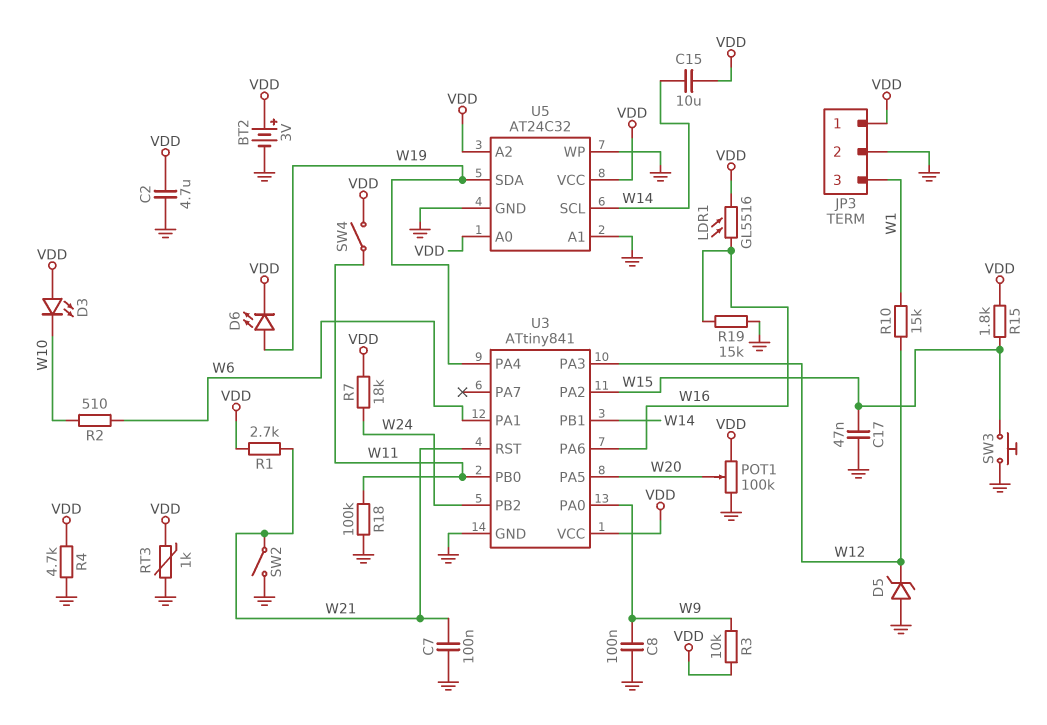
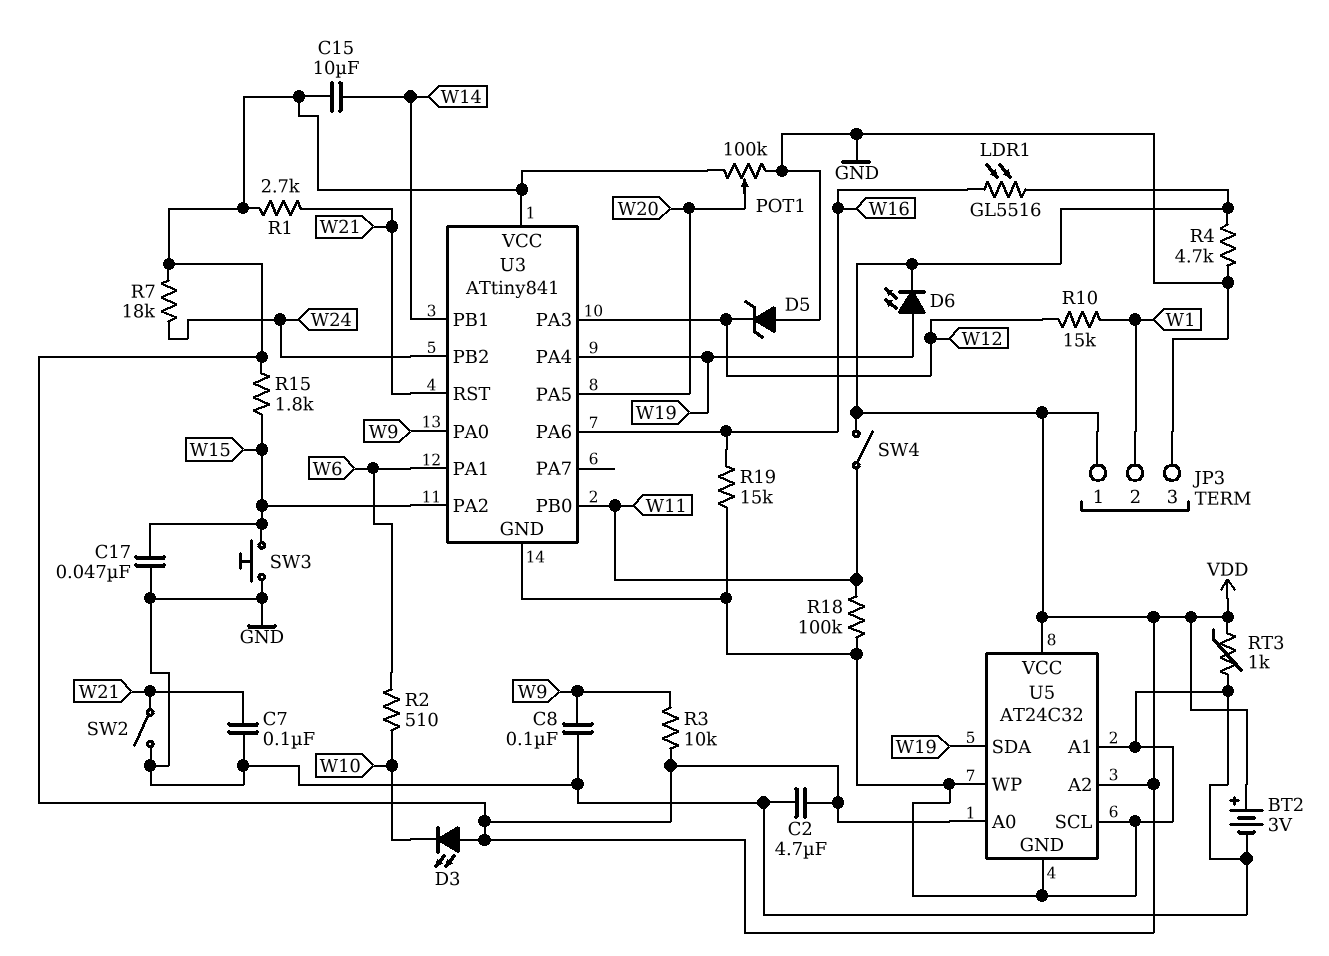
JP3 pin 2: GND -> W1
JP3 pin 3: W1 -> GND
U5 pin SCL: W14 -> GND

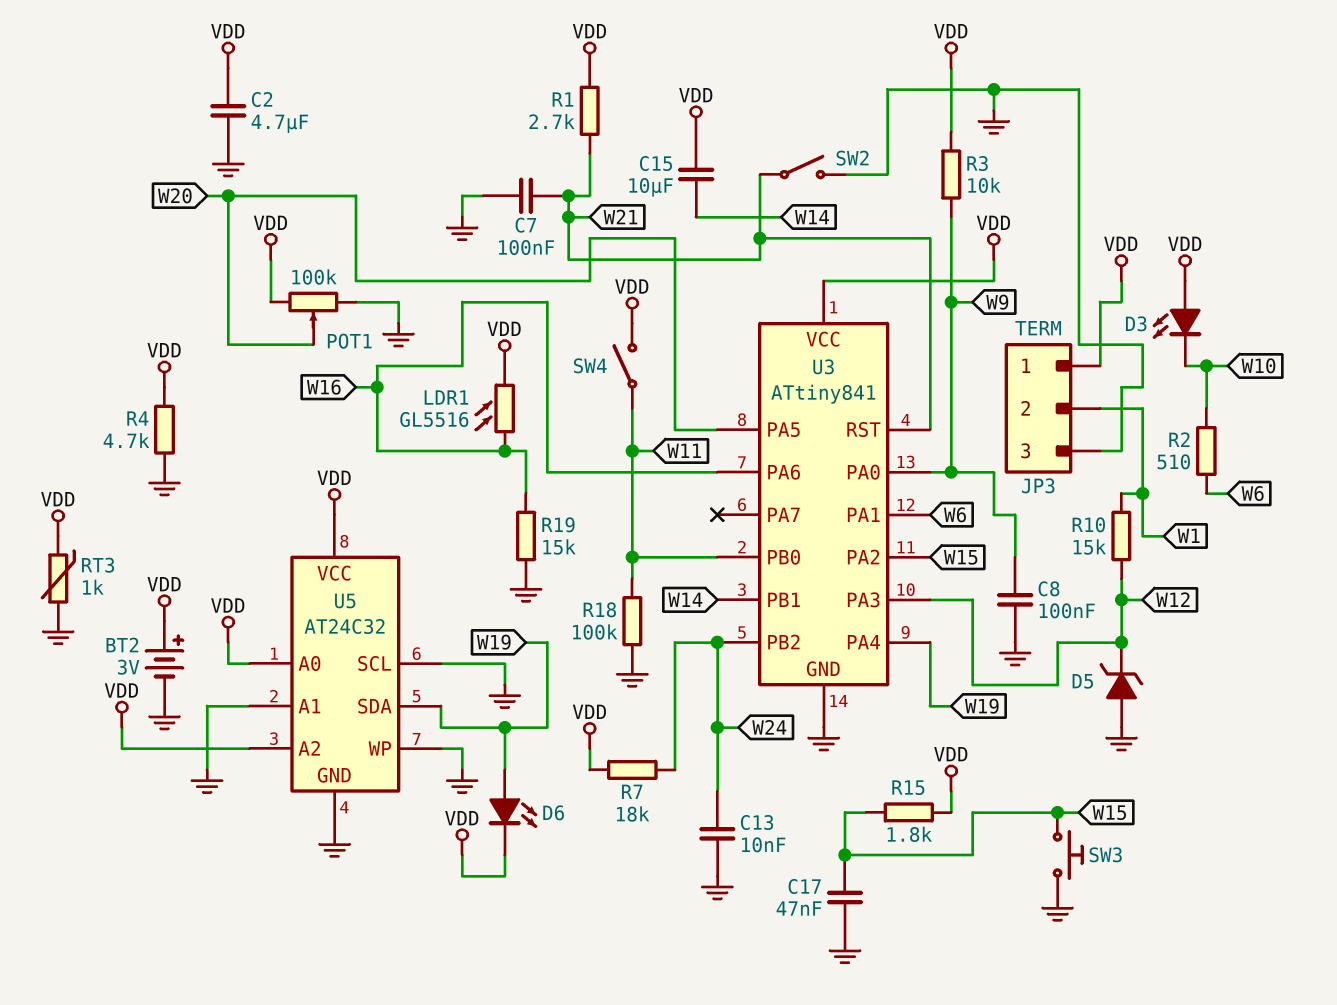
C13: none -> 10nF (GND, W24)

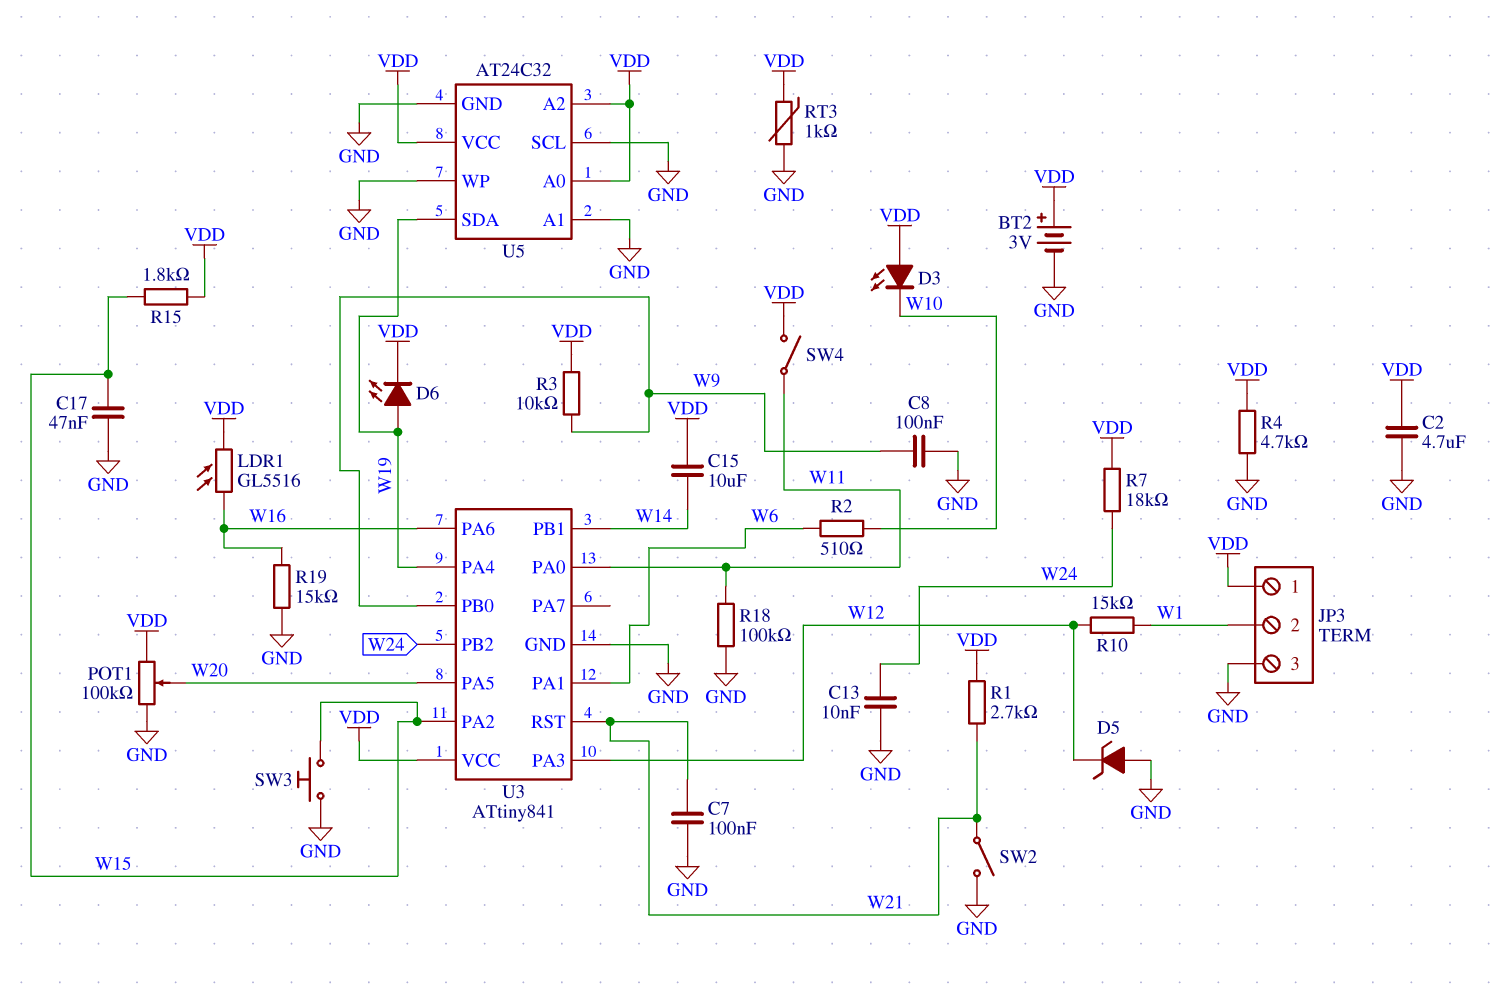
U3 pin PA0: W9 -> W11
U3 pin PB0: W11 -> W9

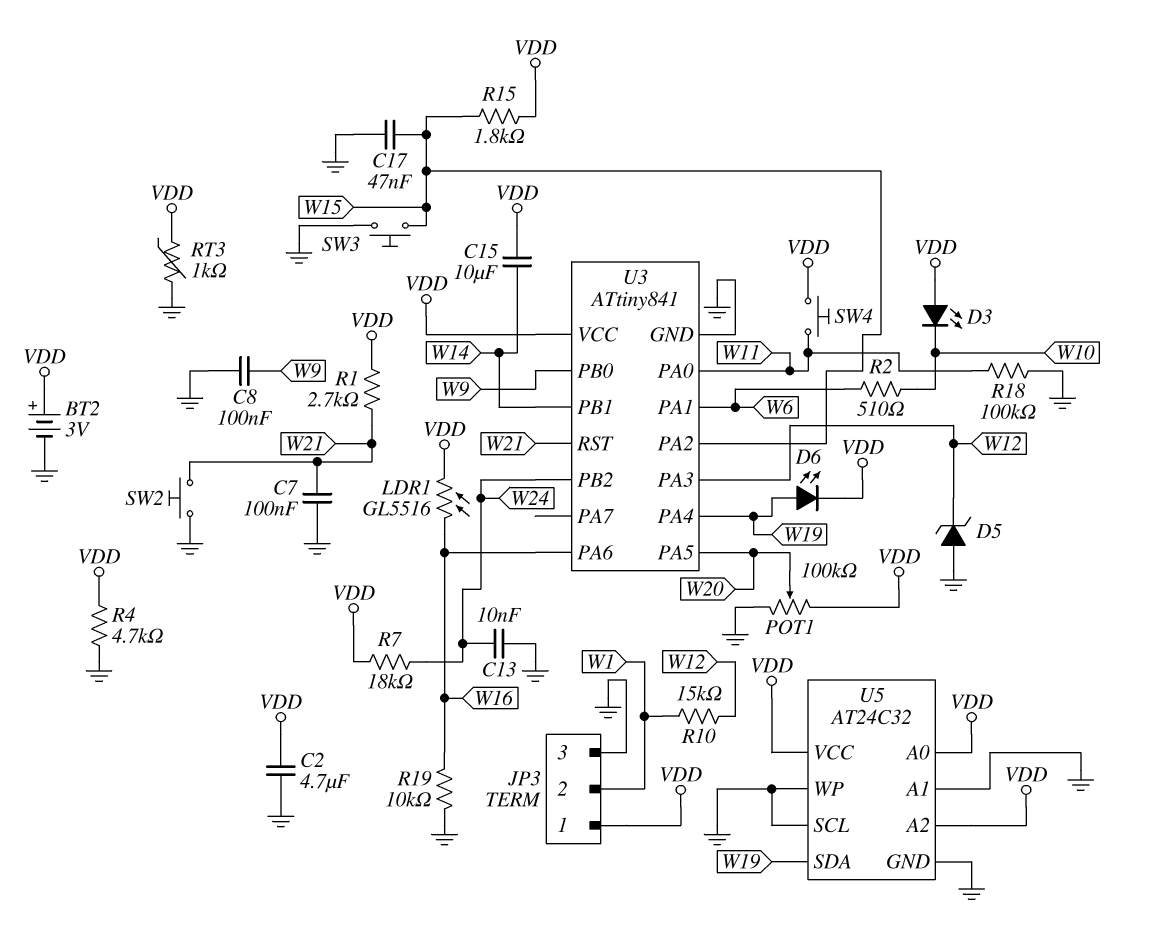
R3: 10k (VDD, W9) -> none
R19: 15k (GND, W16) -> 10k (GND, W16)
SW2: switch (GND, W21) -> button (GND, W21)
SW4: switch (VDD, W11) -> button (VDD, W11)

